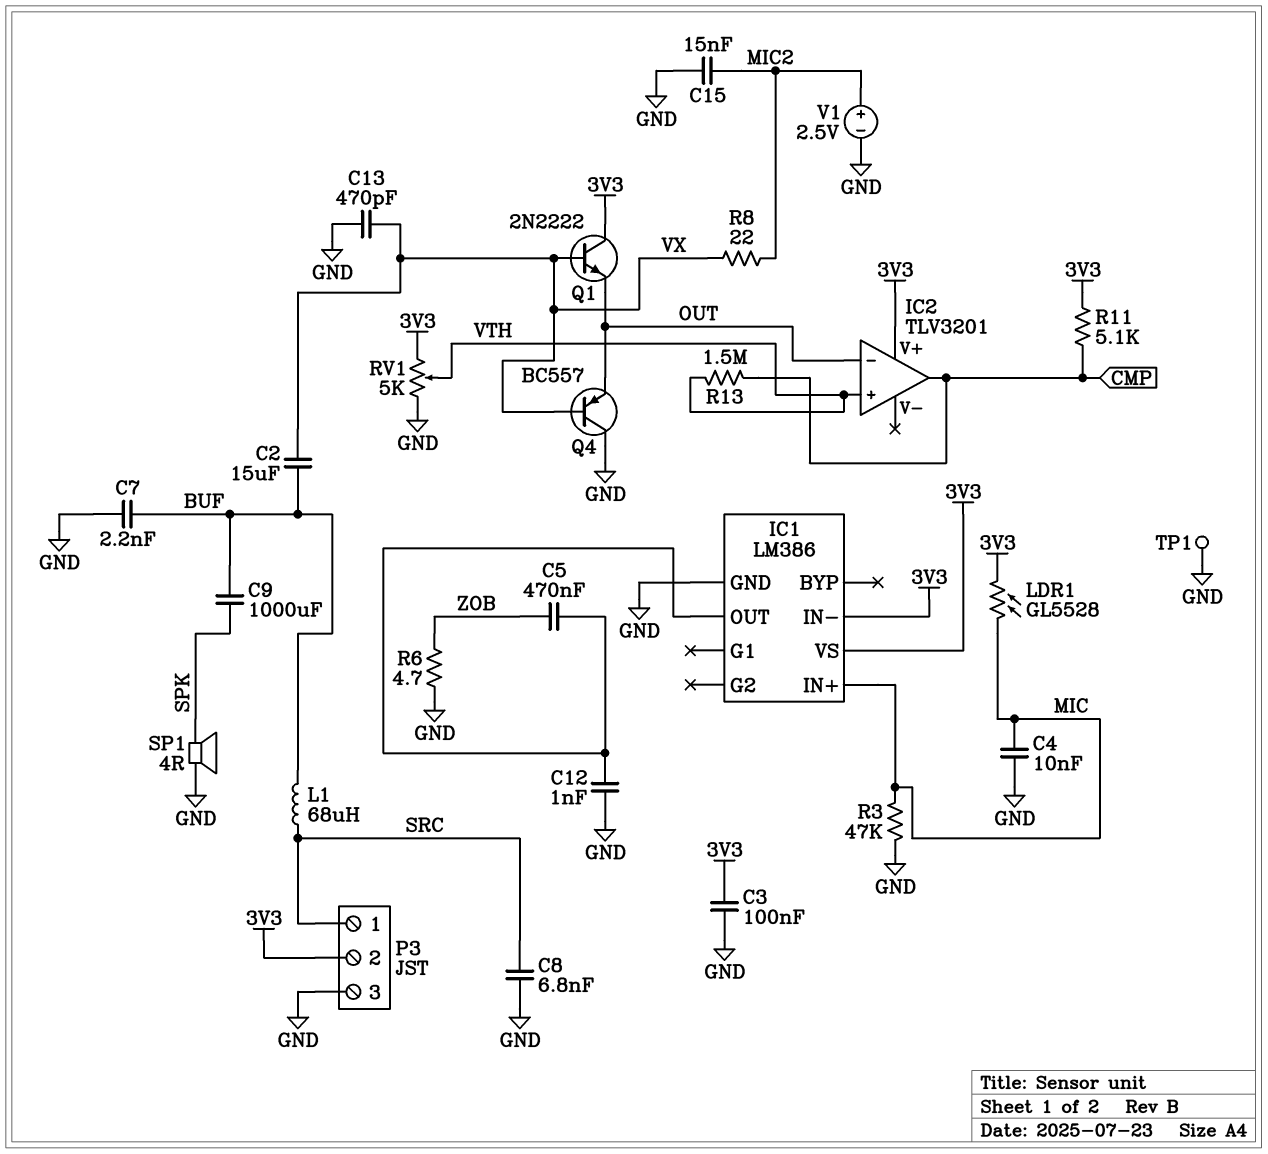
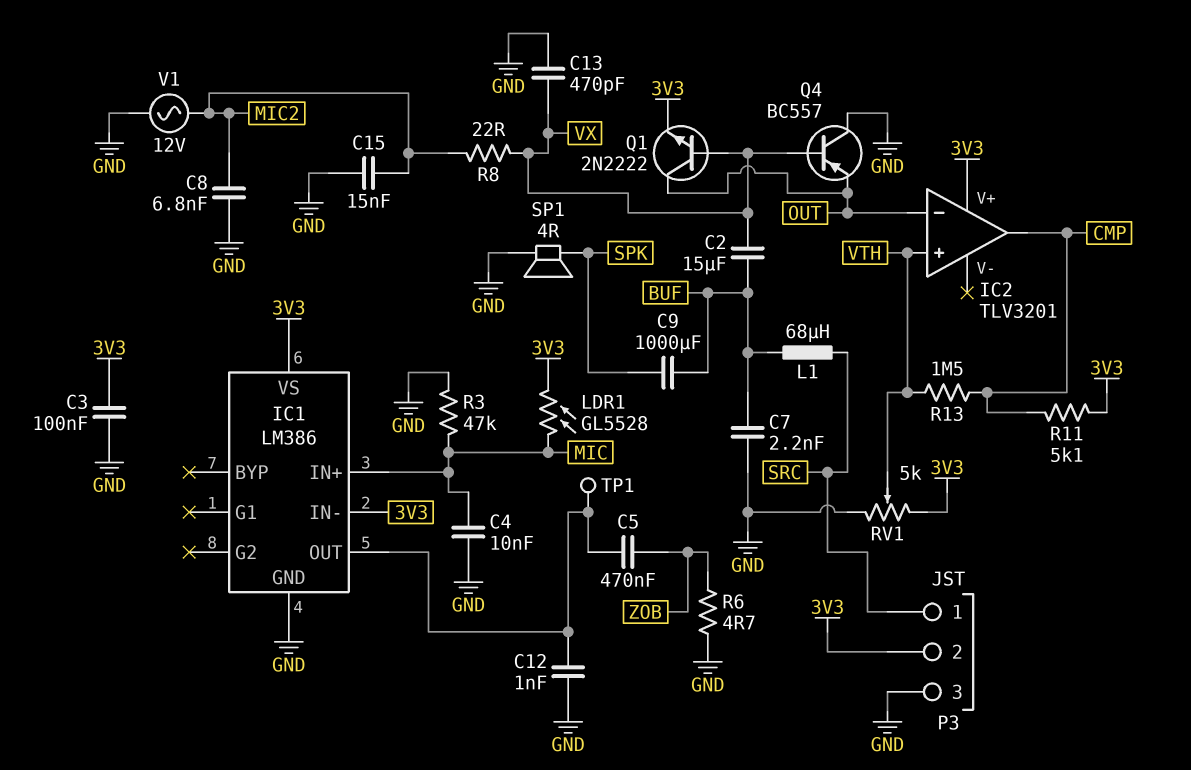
C8: 6.8nF (GND, SRC) -> 6.8nF (GND, MIC2)
Q1: NPN 2N2222 (B VX, C 3V3, E OUT) -> NPN 2N2222 (B VX, C OUT, E 3V3)
TP1: test point (GND) -> test point (IC1/OUT)
V1: 2.5V (plus MIC2, minus GND) -> AC 12V (GND, MIC2)

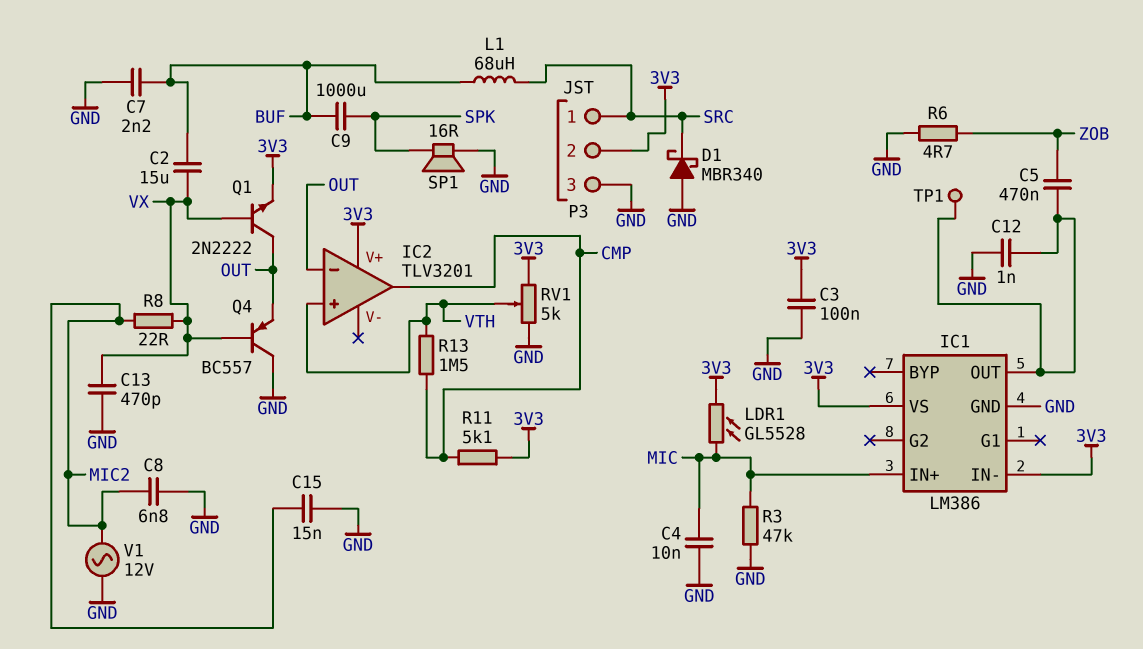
D1: none -> schottky MBR340 (A GND, K SRC)
SP1: speaker 4R (GND, SPK) -> speaker 16R (GND, SPK)

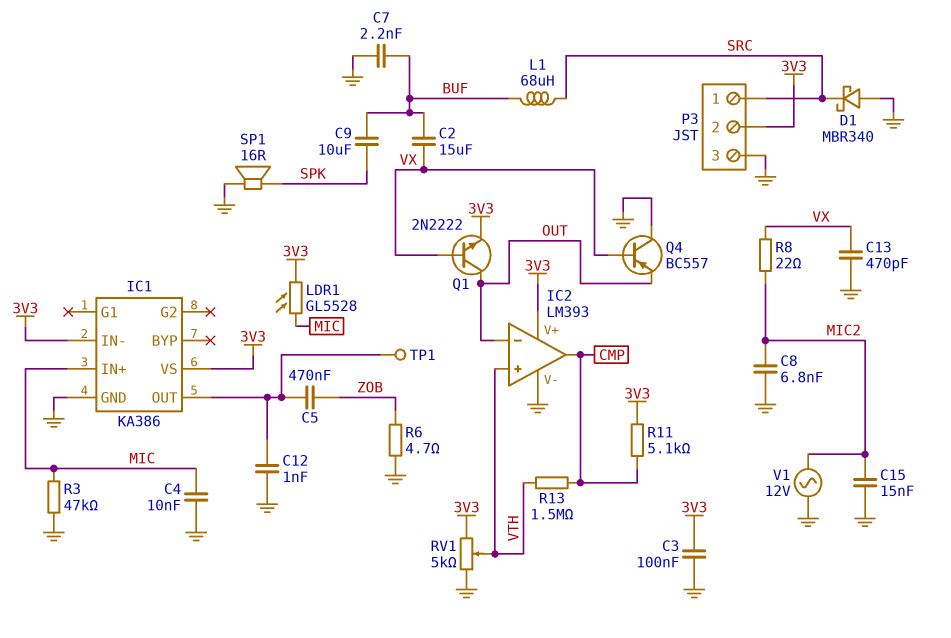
C9: 1000uF (BUF, SPK) -> 10uF (BUF, SPK)
IC1: LM386 -> KA386
IC2: TLV3201 -> LM393
IC2 pin V-: none -> GND

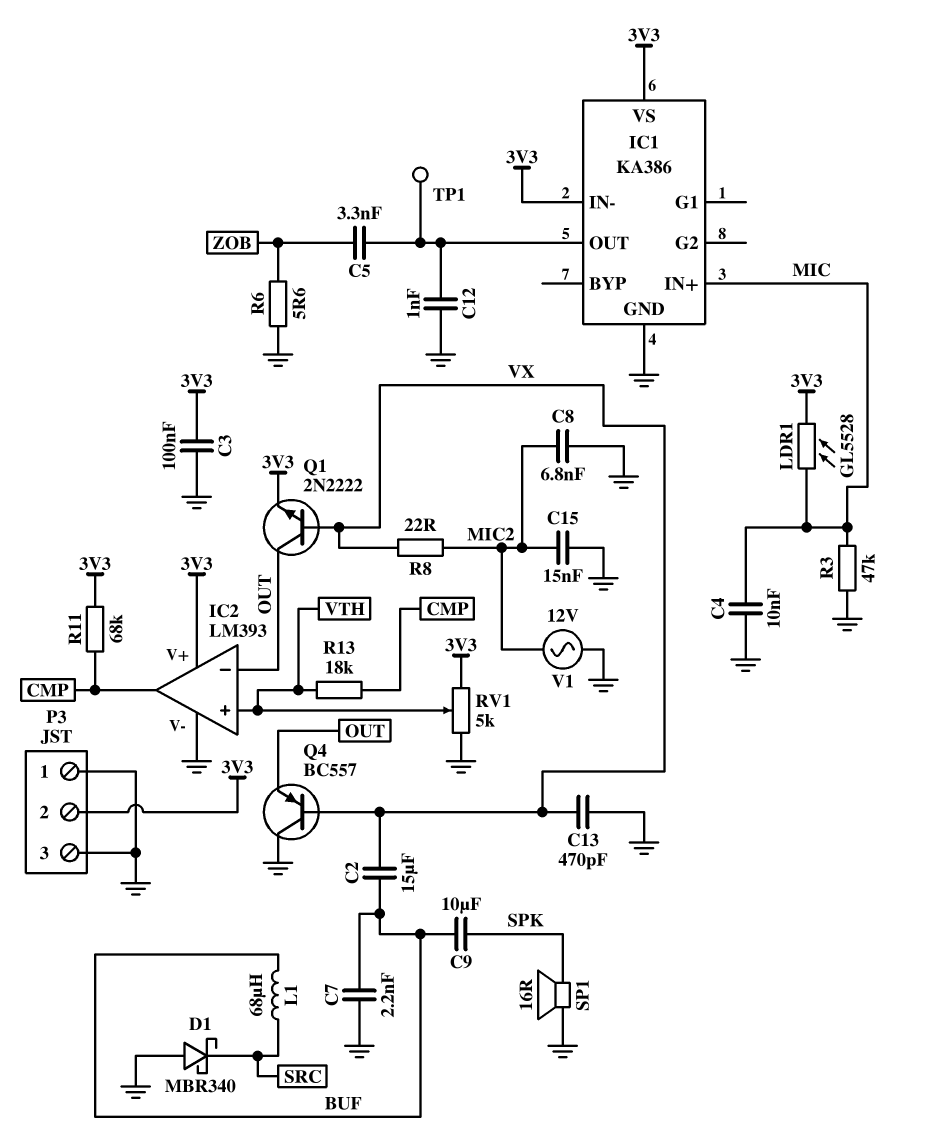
C5: 470nF (IC1/OUT, ZOB) -> 3.3nF (IC1/OUT, ZOB)
P3 pin 1: SRC -> GND
R6: 4.7 (GND, ZOB) -> 5.6 (GND, ZOB)
R11: 5.1k (3V3, CMP) -> 68k (3V3, CMP)
R13: 1.5M (CMP, VTH) -> 18k (CMP, VTH)

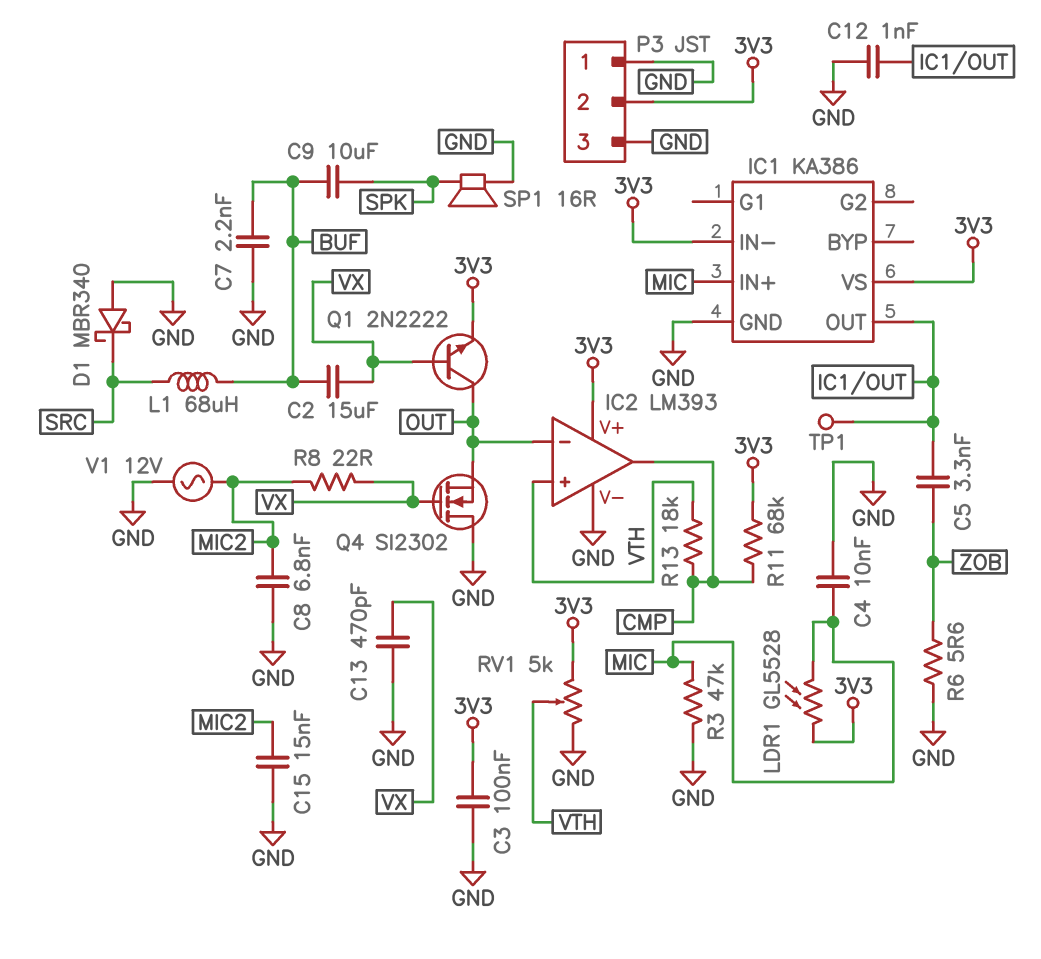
Q4: PNP BC557 (B VX, C GND, E OUT) -> NMOS SI2302 (G VX, D GND, S OUT)

